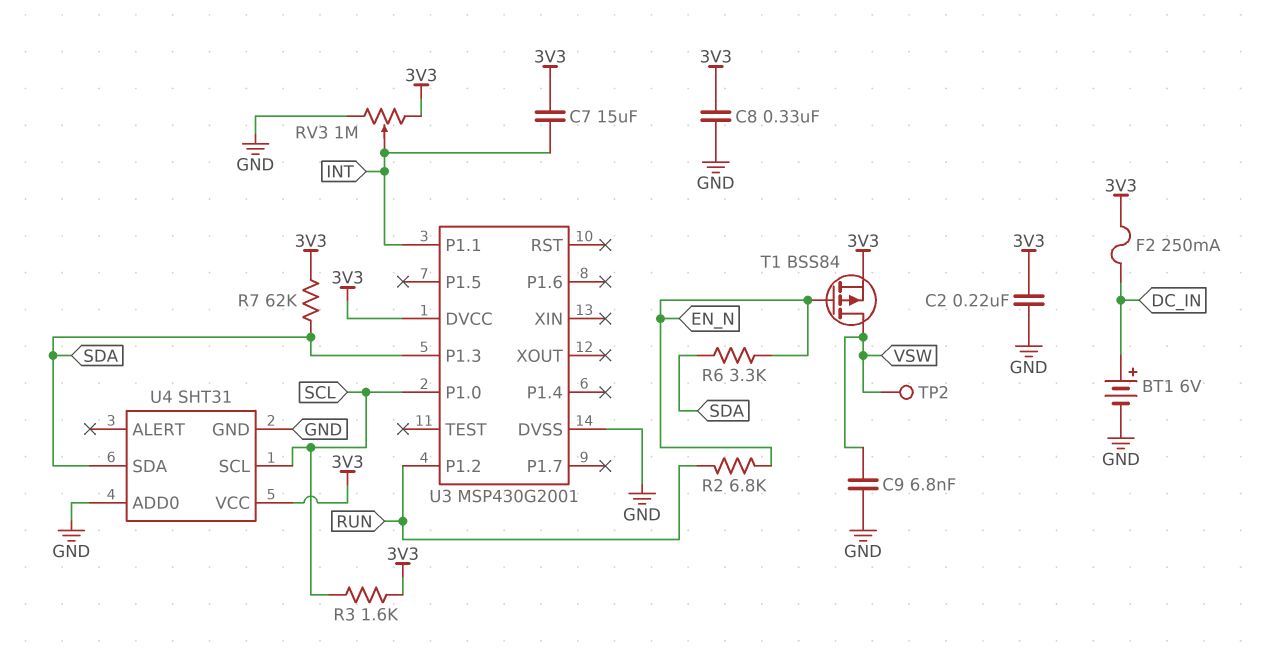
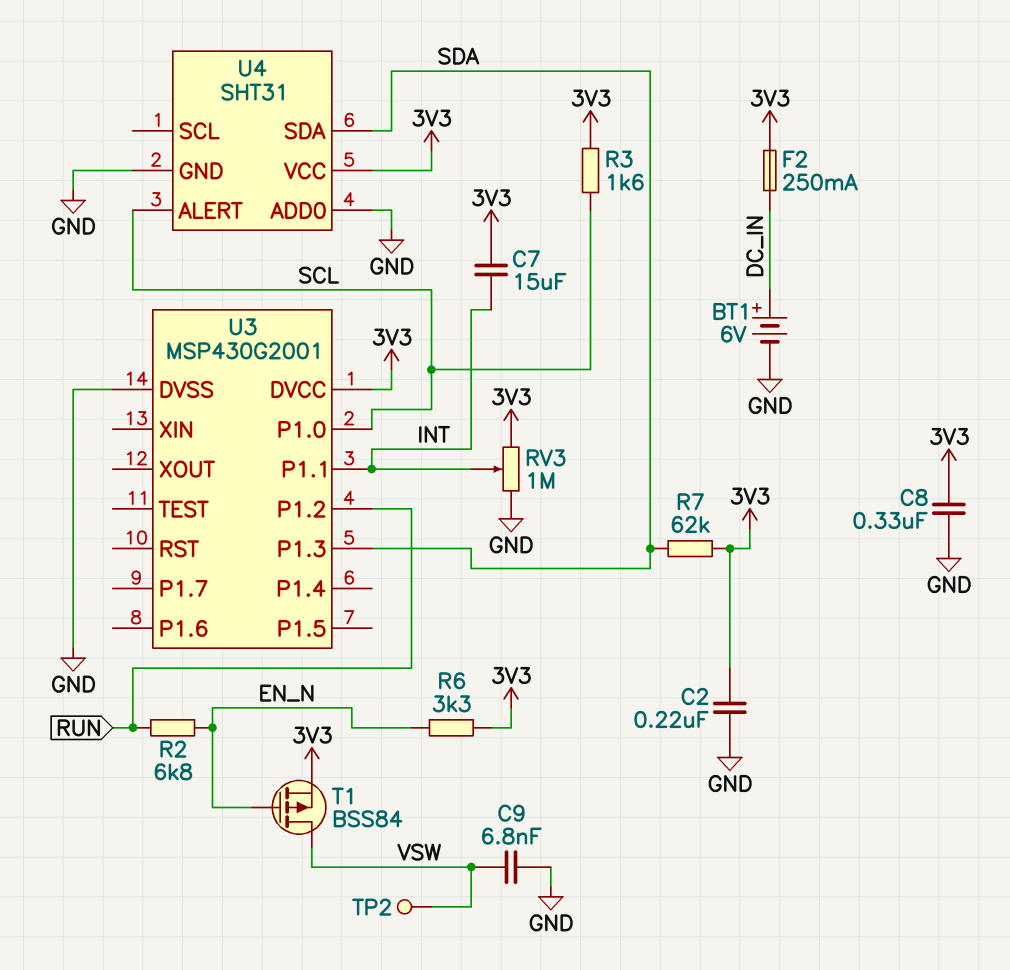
R6: 3.3k (EN_N, SDA) -> 3.3k (3V3, EN_N)
U4 pin ALERT: none -> SCL
U4 pin SCL: SCL -> none

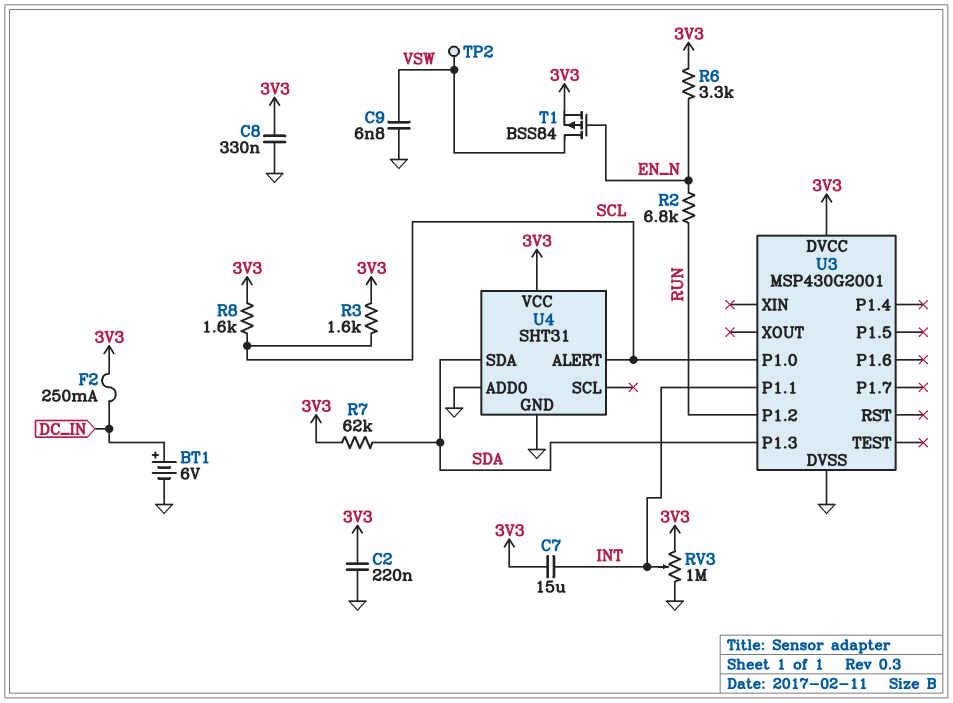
R8: none -> 1.6k (3V3, SCL)

